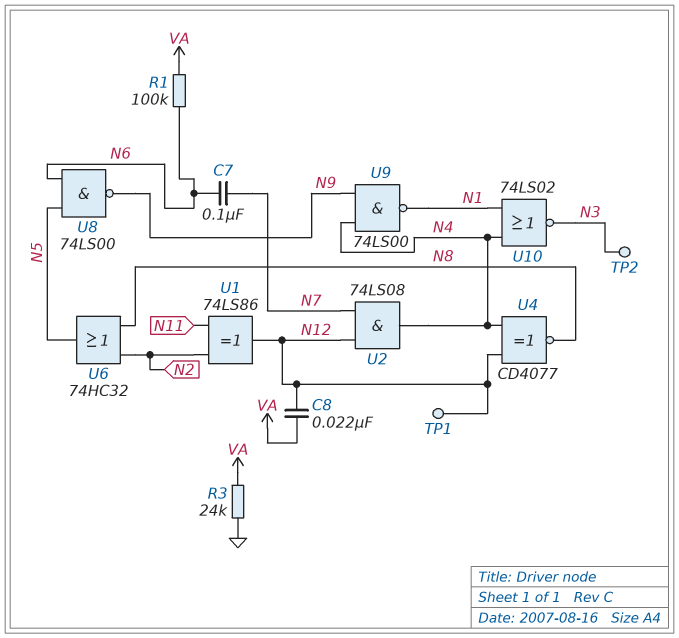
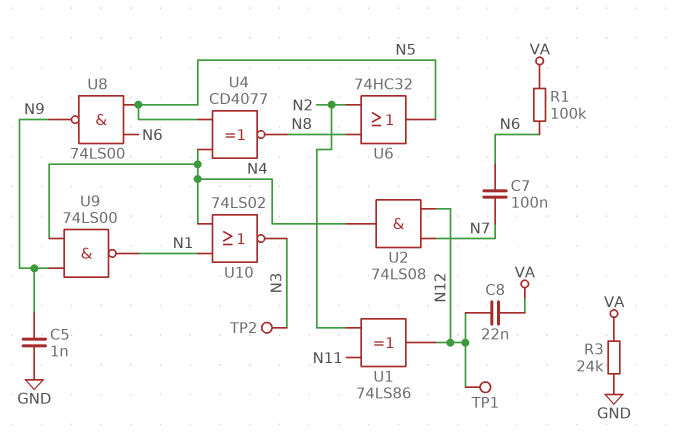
C5: none -> 1nF (GND, N9)
U4: XNOR CD4077 (in N4, in N12, out N8) -> XNOR CD4077 (in N4, in N5, out N8)

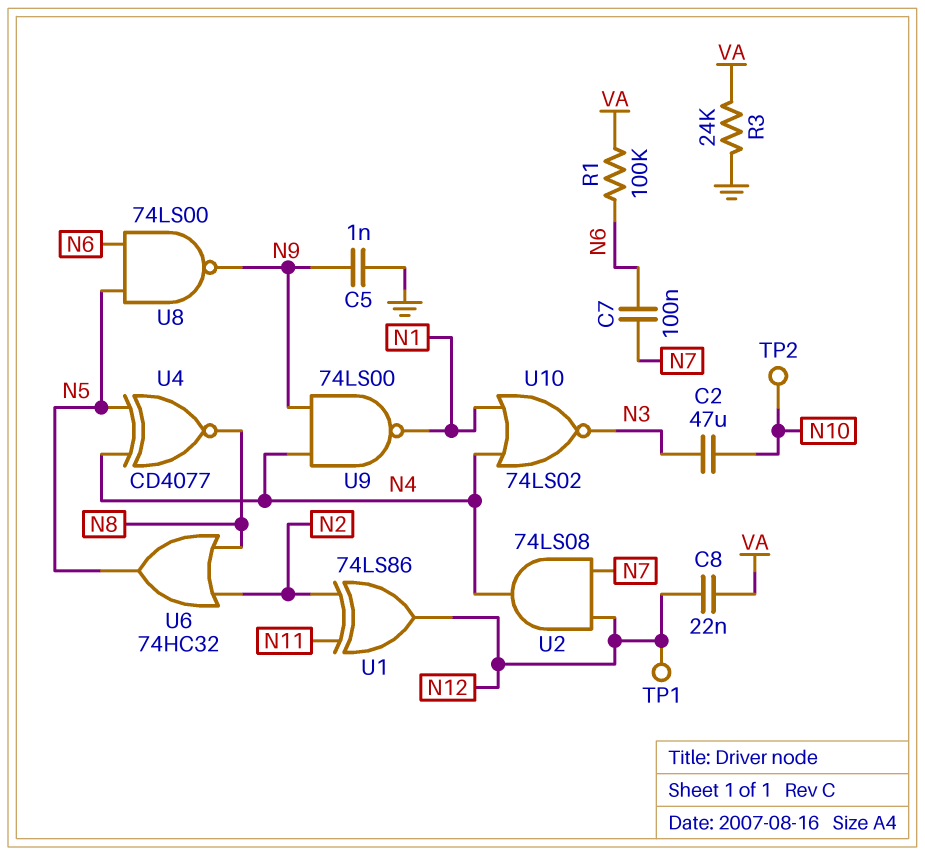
C2: none -> 47uF (N3, N10)
TP2: test point (N3) -> test point (N10)

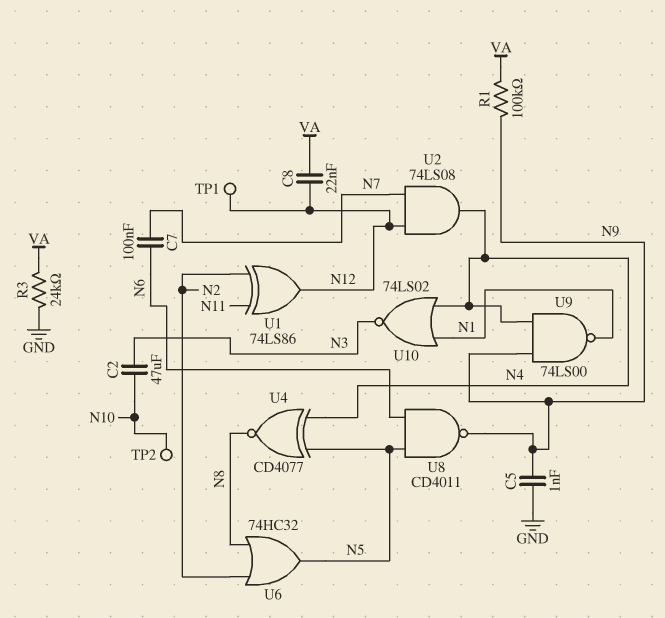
R1: 100k (N6, VA) -> 100k (N9, VA)
U8: NAND 74LS00 (in N5, in N6, out N9) -> NAND CD4011 (in N5, in N6, out N9)

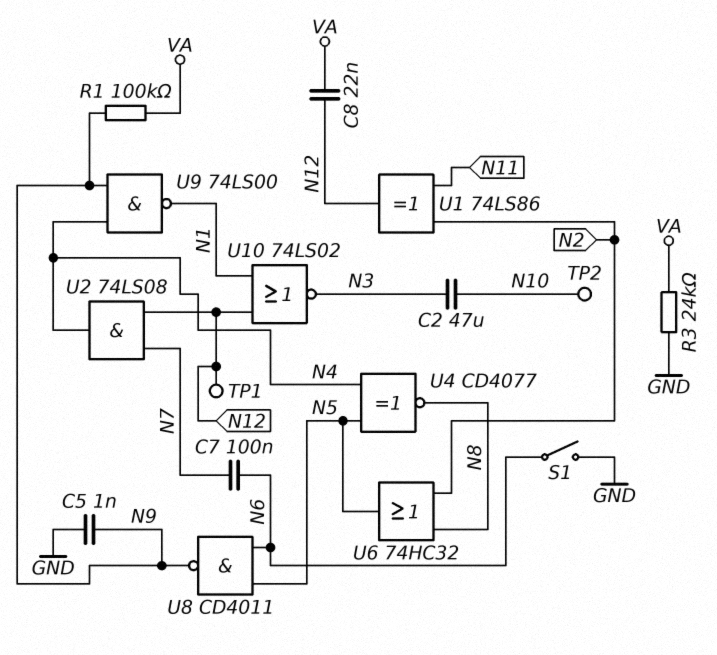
S1: none -> switch (GND, N6)
U10: NOR 74LS02 (in N1, in N4, out N3) -> NOR 74LS02 (in N1, in N12, out N3)

